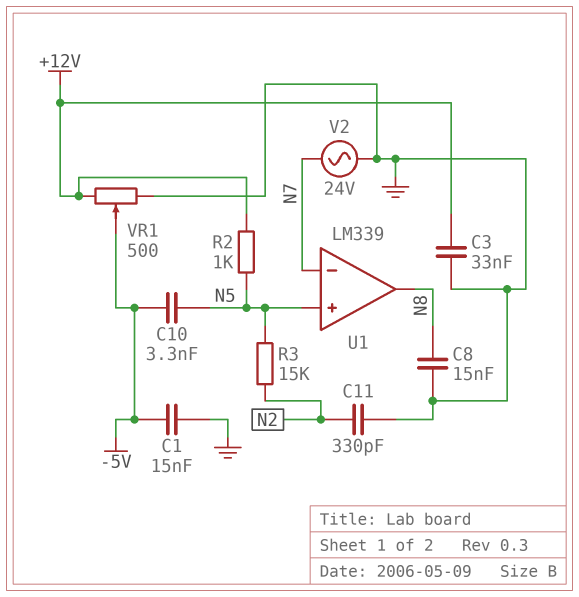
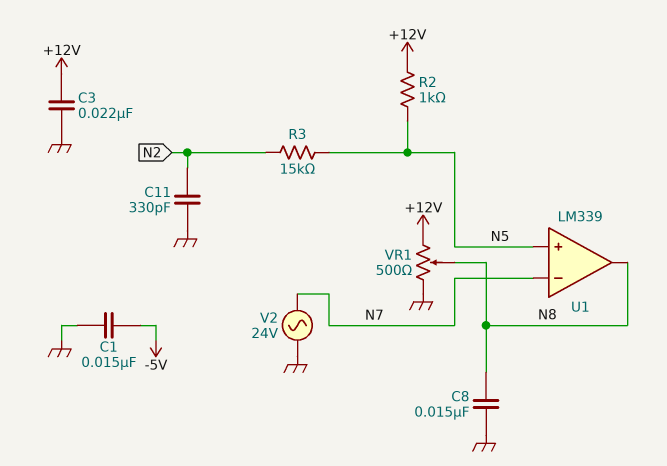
C3: 33nF (+12V, GND) -> 22nF (+12V, GND)
C10: 3.3nF (-5V, N5) -> none
VR1: 500 (+12V, GND, wiper -5V) -> 500 (+12V, GND, wiper N8)

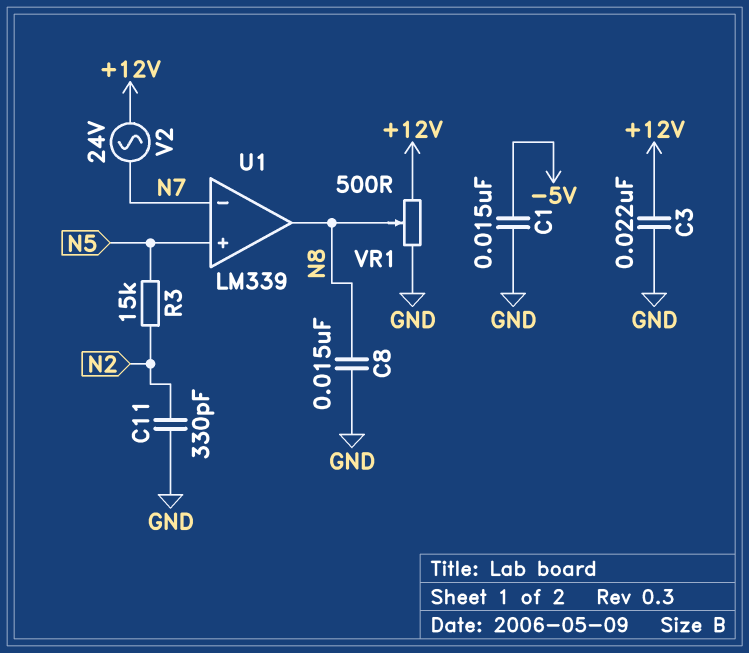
R2: 1k (+12V, N5) -> none
V2: AC 24V (GND, N7) -> AC 24V (+12V, N7)

